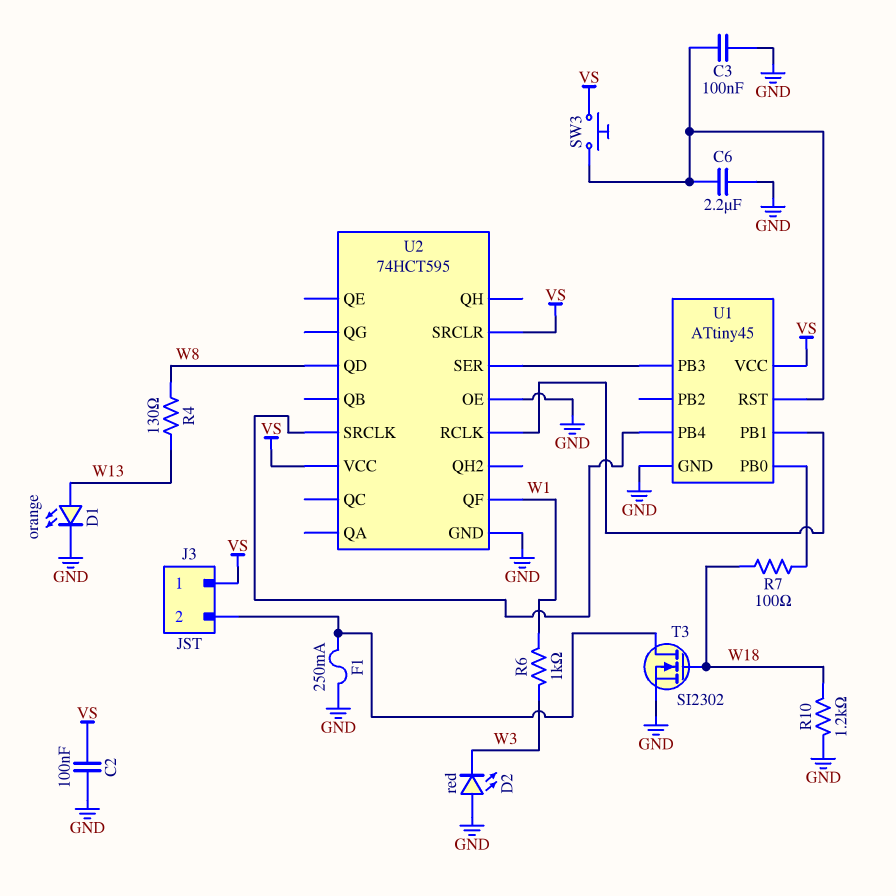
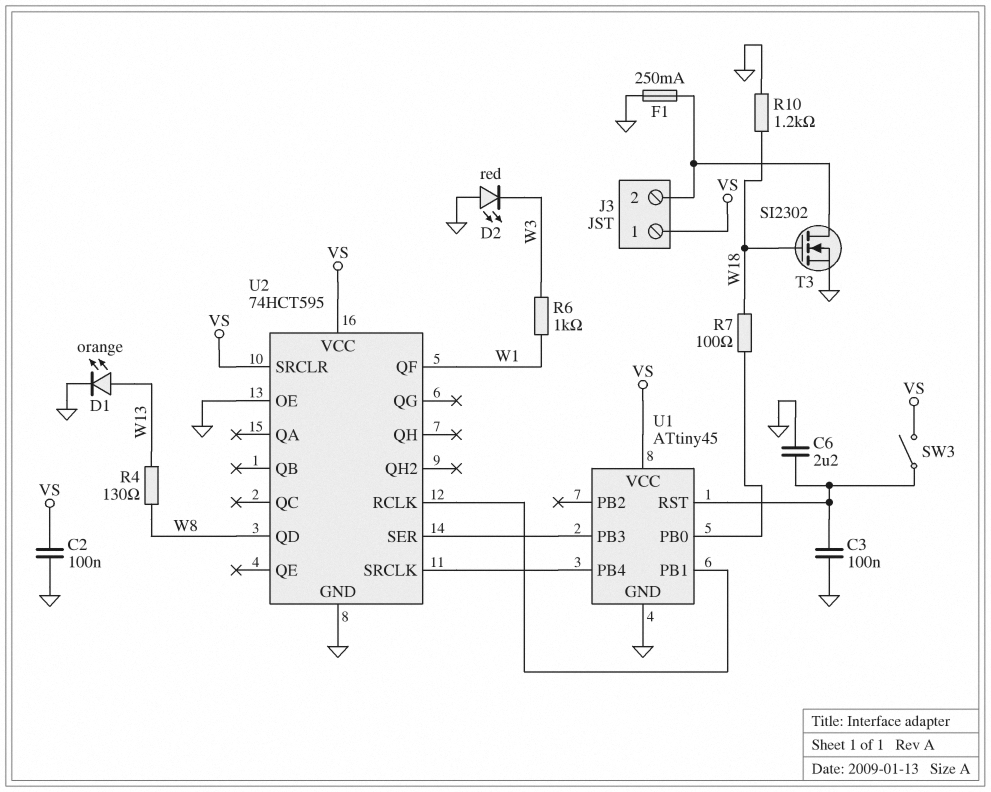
SW3: button (U1/RST, VS) -> switch (U1/RST, VS)

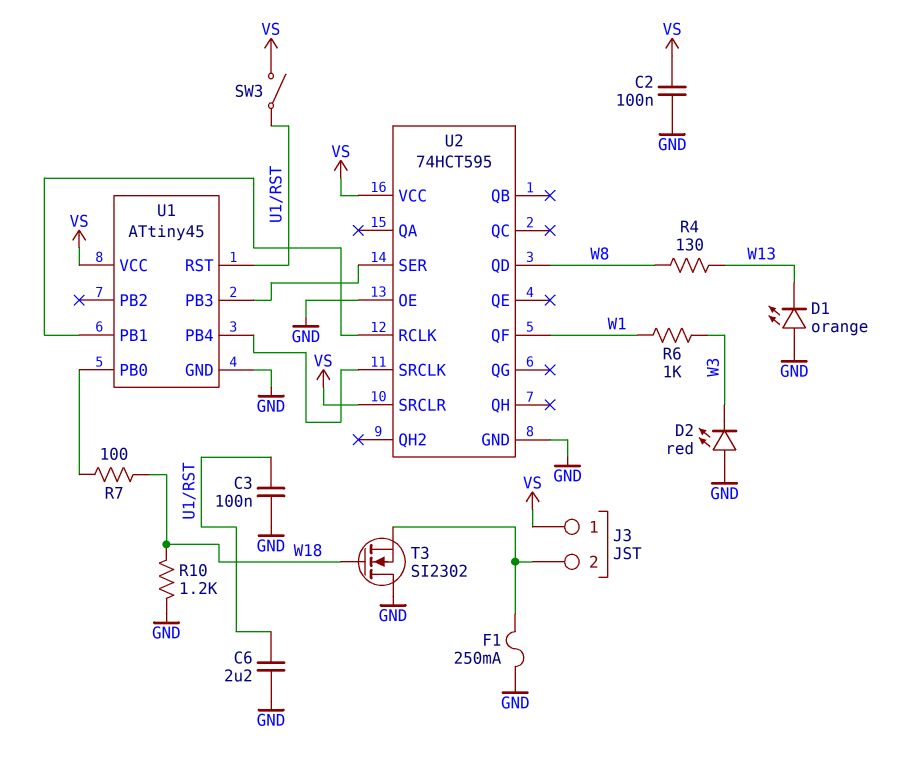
D1: LED orange (A W13, K GND) -> LED orange (A GND, K W13)
T3: NMOS SI2302 (G W18, D J3/2, S GND) -> NMOS SI2302 (G W18, D GND, S J3/2)

